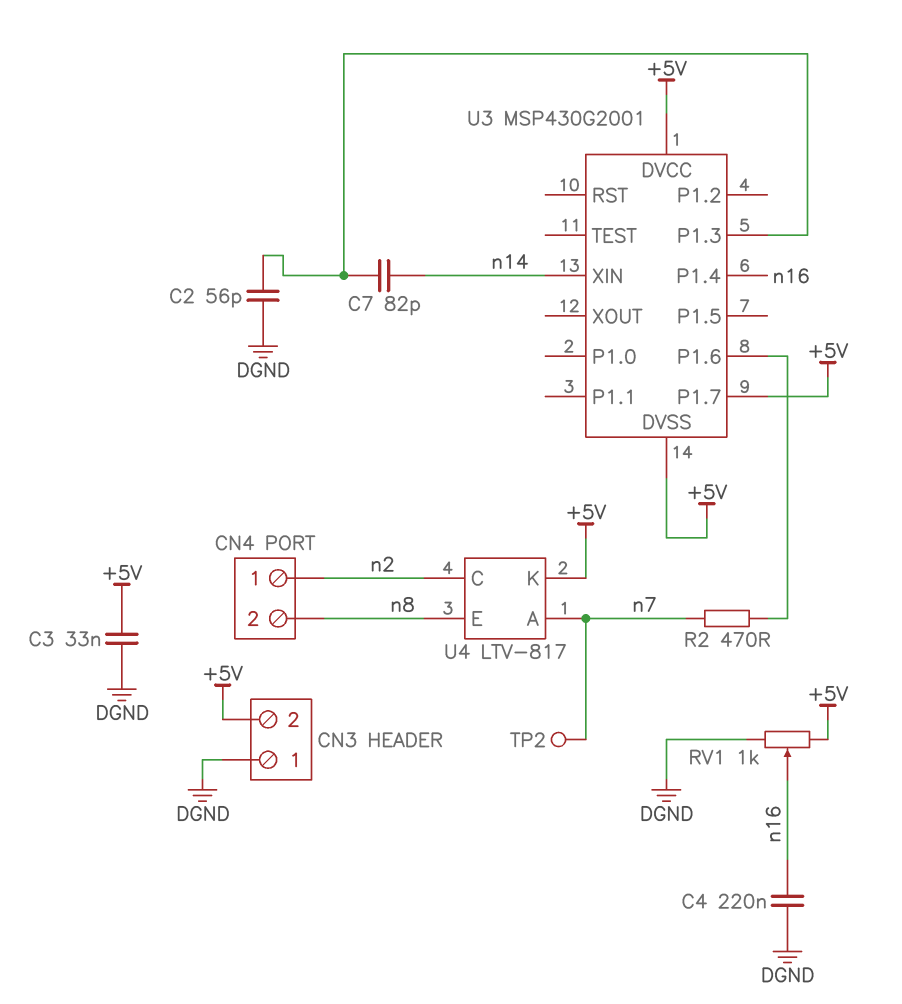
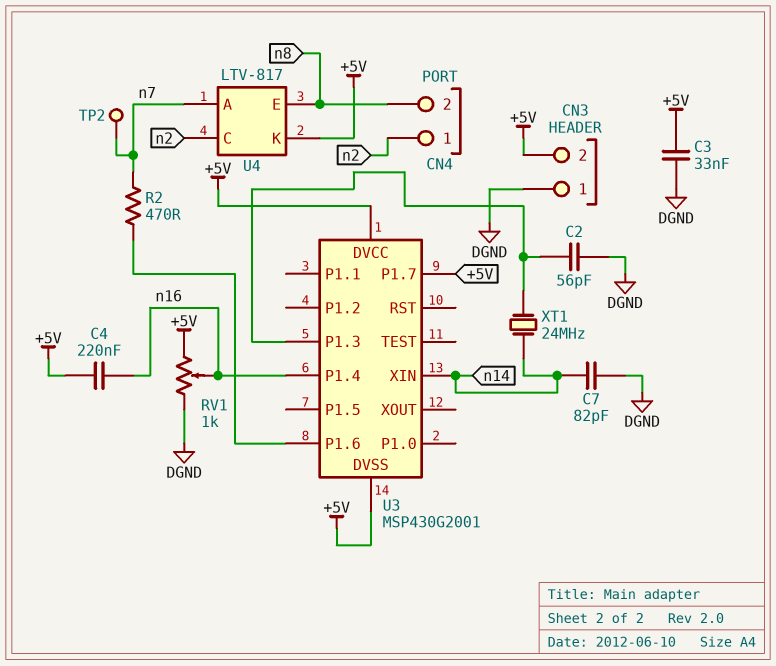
C4: 220nF (DGND, n16) -> 220nF (+5V, n16)
C7: 82pF (U3/P1.3, n14) -> 82pF (DGND, n14)
XT1: none -> 24MHz (U3/P1.3, n14)

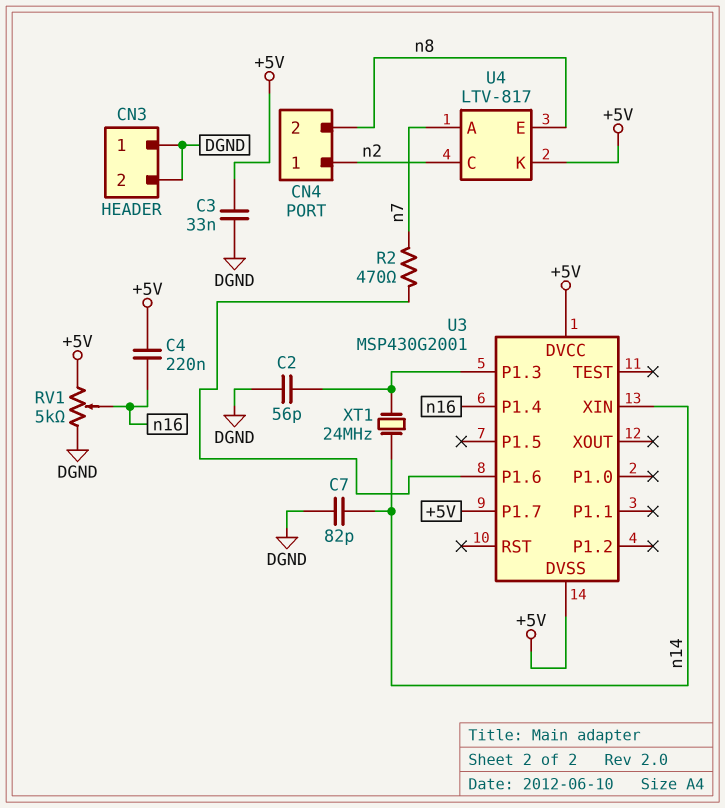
CN3 pin 2: +5V -> DGND
RV1: 1k (+5V, DGND, wiper n16) -> 5k (+5V, DGND, wiper n16)
TP2: test point (n7) -> none

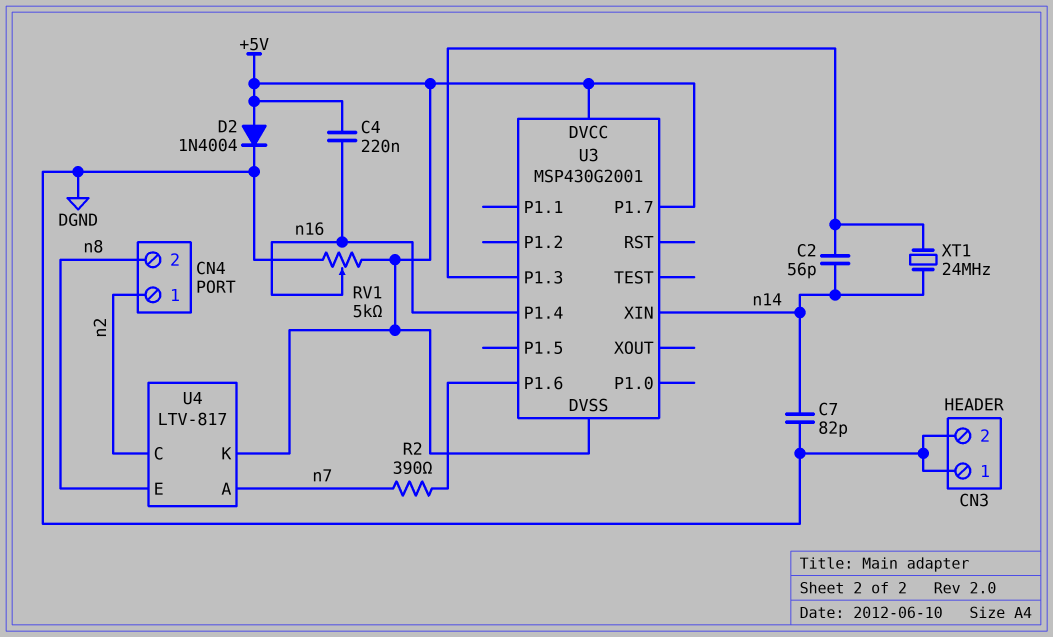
C2: 56pF (DGND, U3/P1.3) -> 56pF (U3/P1.3, n14)
C3: 33nF (+5V, DGND) -> none
D2: none -> diode 1N4004 (A +5V, K DGND)
R2: 470 (U3/P1.6, n7) -> 390 (U3/P1.6, n7)

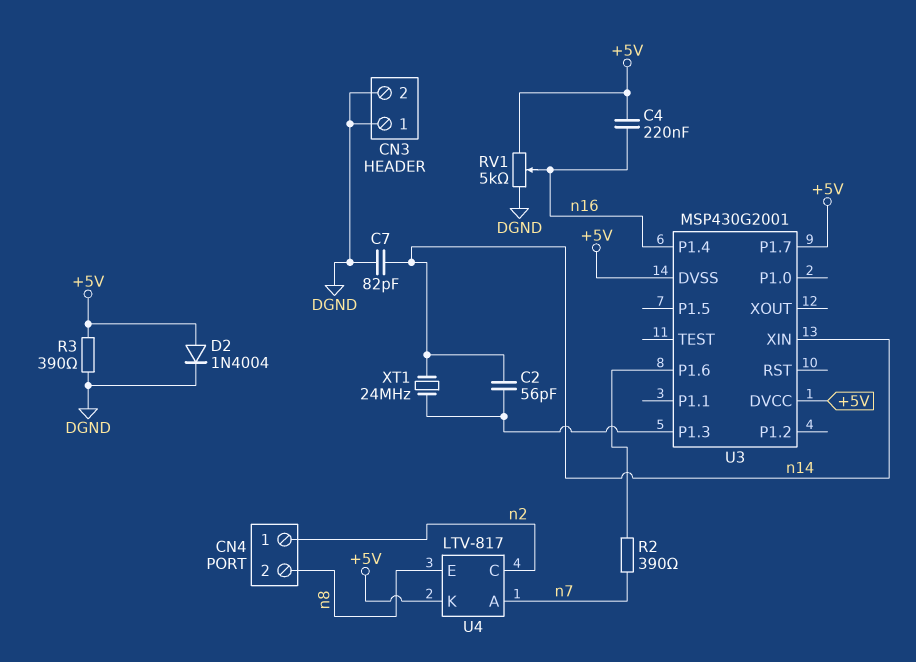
R3: none -> 390 (+5V, DGND)

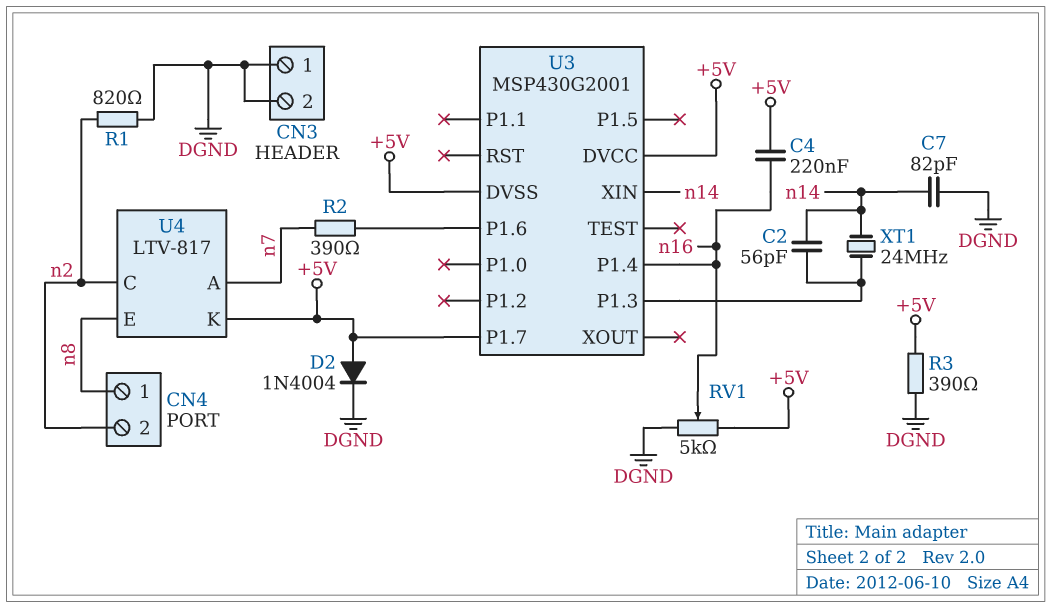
CN4 pin 1: n2 -> n8
CN4 pin 2: n8 -> n2
R1: none -> 820 (DGND, n2)

